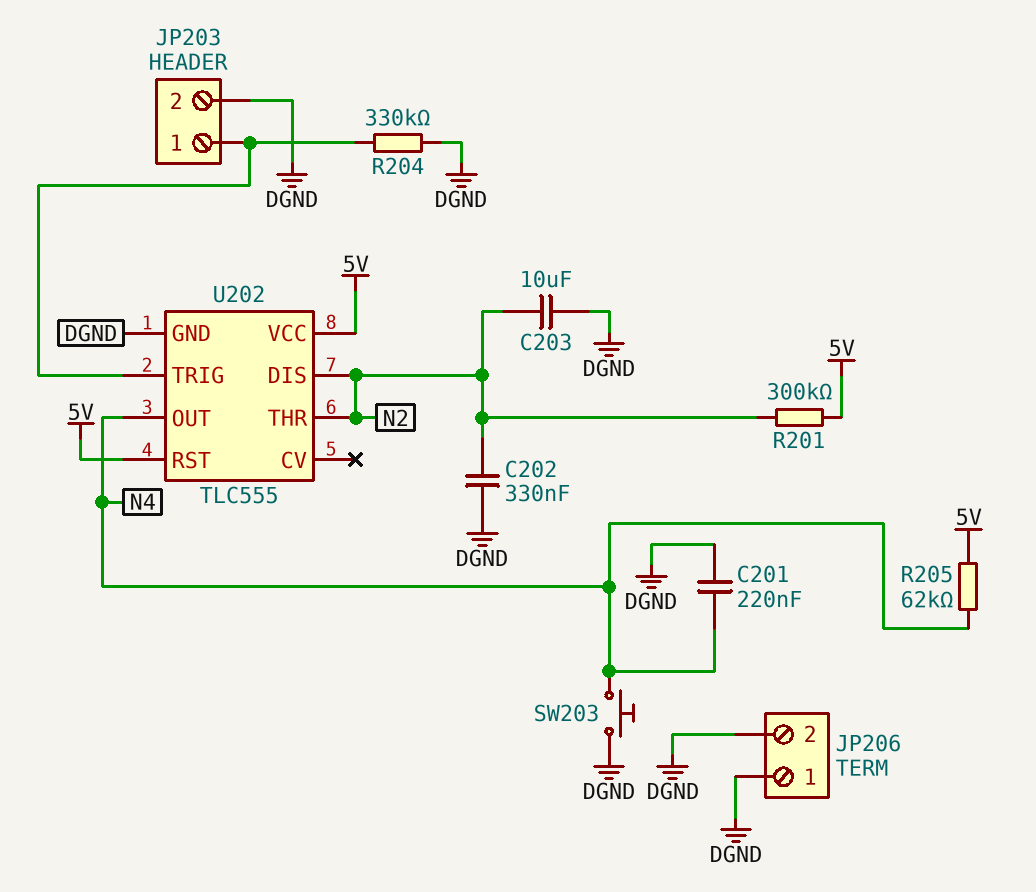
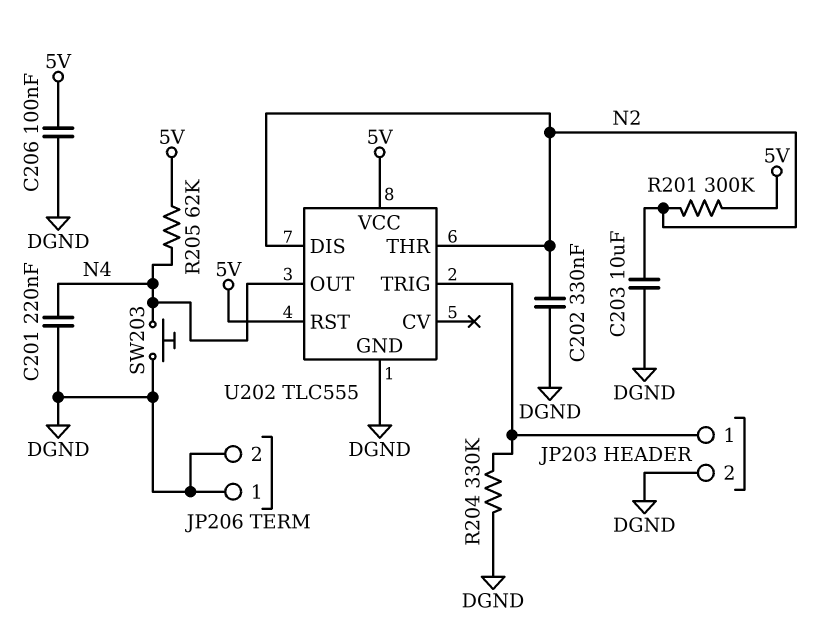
C206: none -> 100nF (5V, DGND)

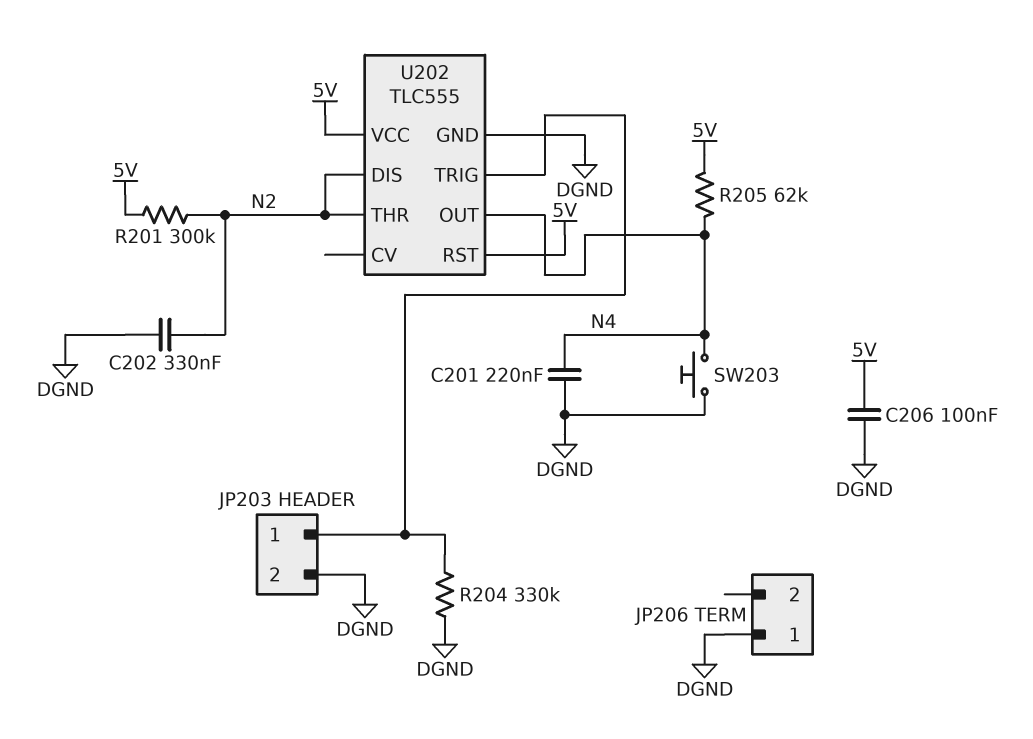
C203: 10uF (DGND, N2) -> none
JP206 pin 2: DGND -> none

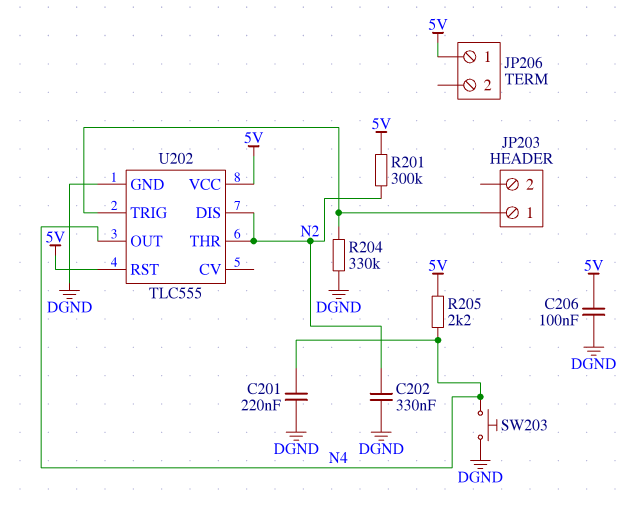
JP203 pin 2: DGND -> none
JP206 pin 1: DGND -> 5V
R205: 62k (5V, N4) -> 2.2k (5V, N4)

